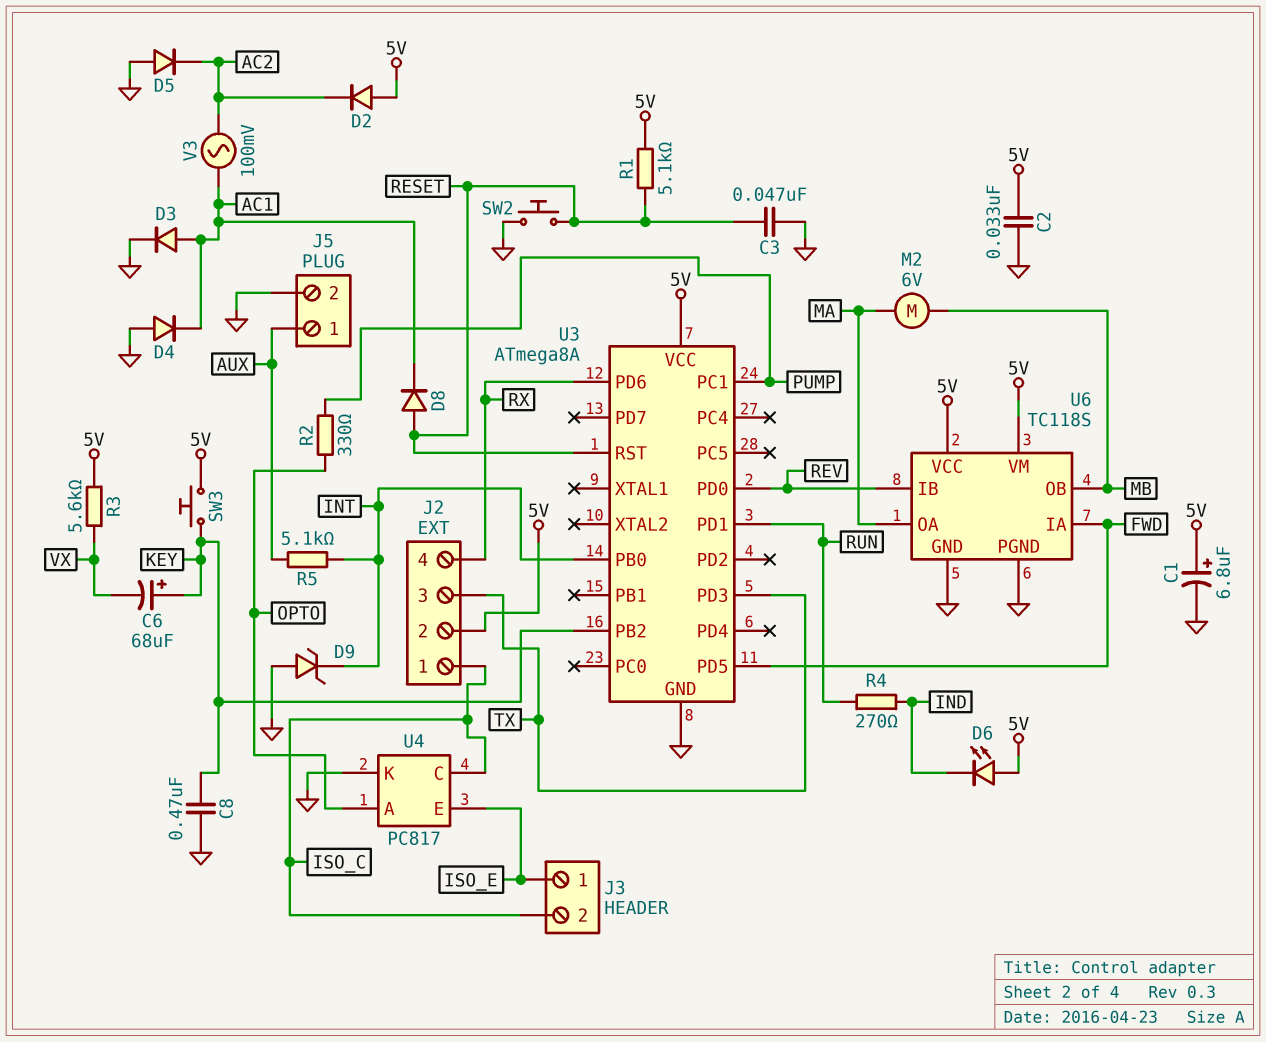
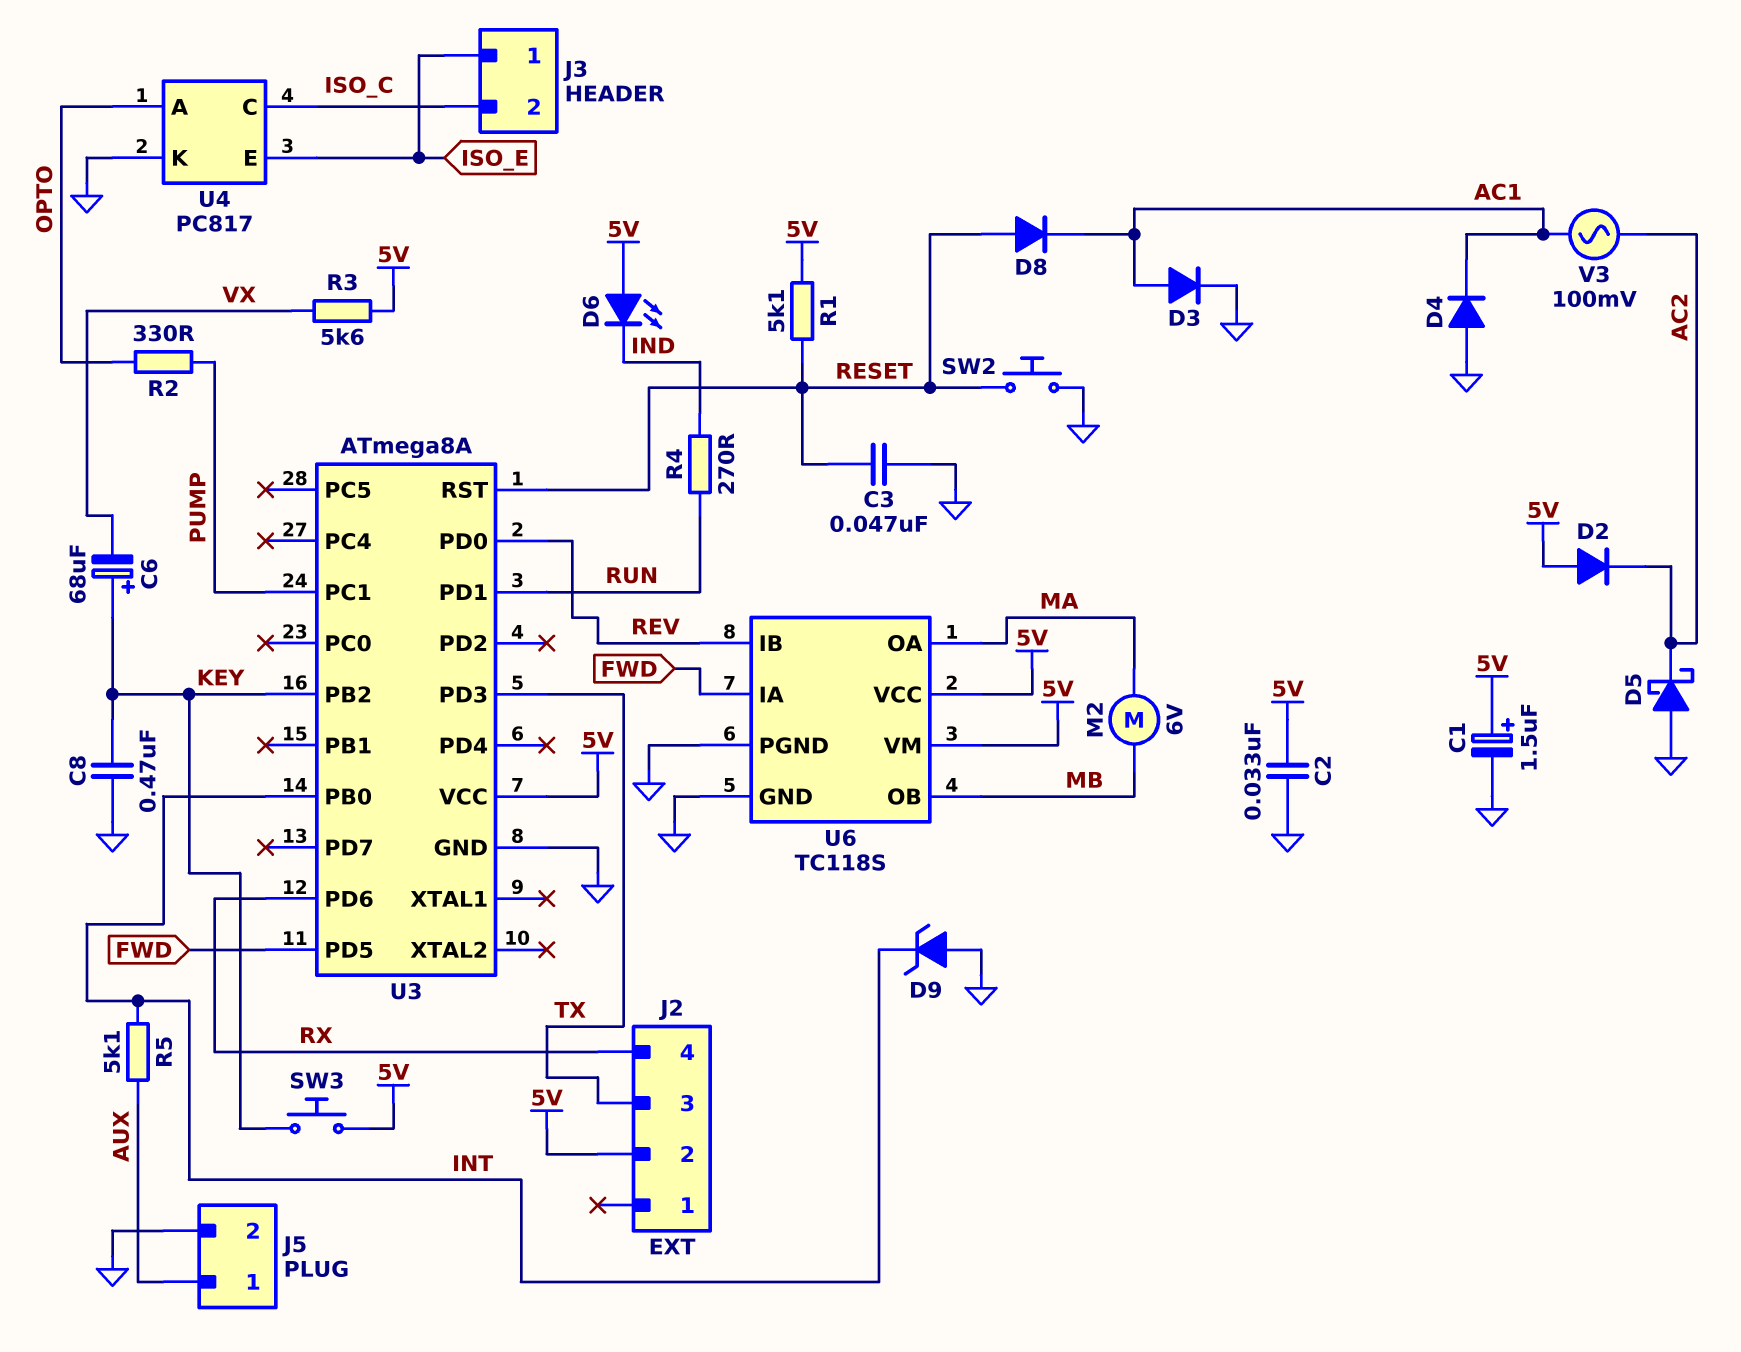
C1: 6.8uF (plus 5V, minus GND) -> 1.5uF (plus 5V, minus GND)
D5: diode (A GND, K AC2) -> schottky (A GND, K AC2)
J2 pin 1: ISO_C -> none

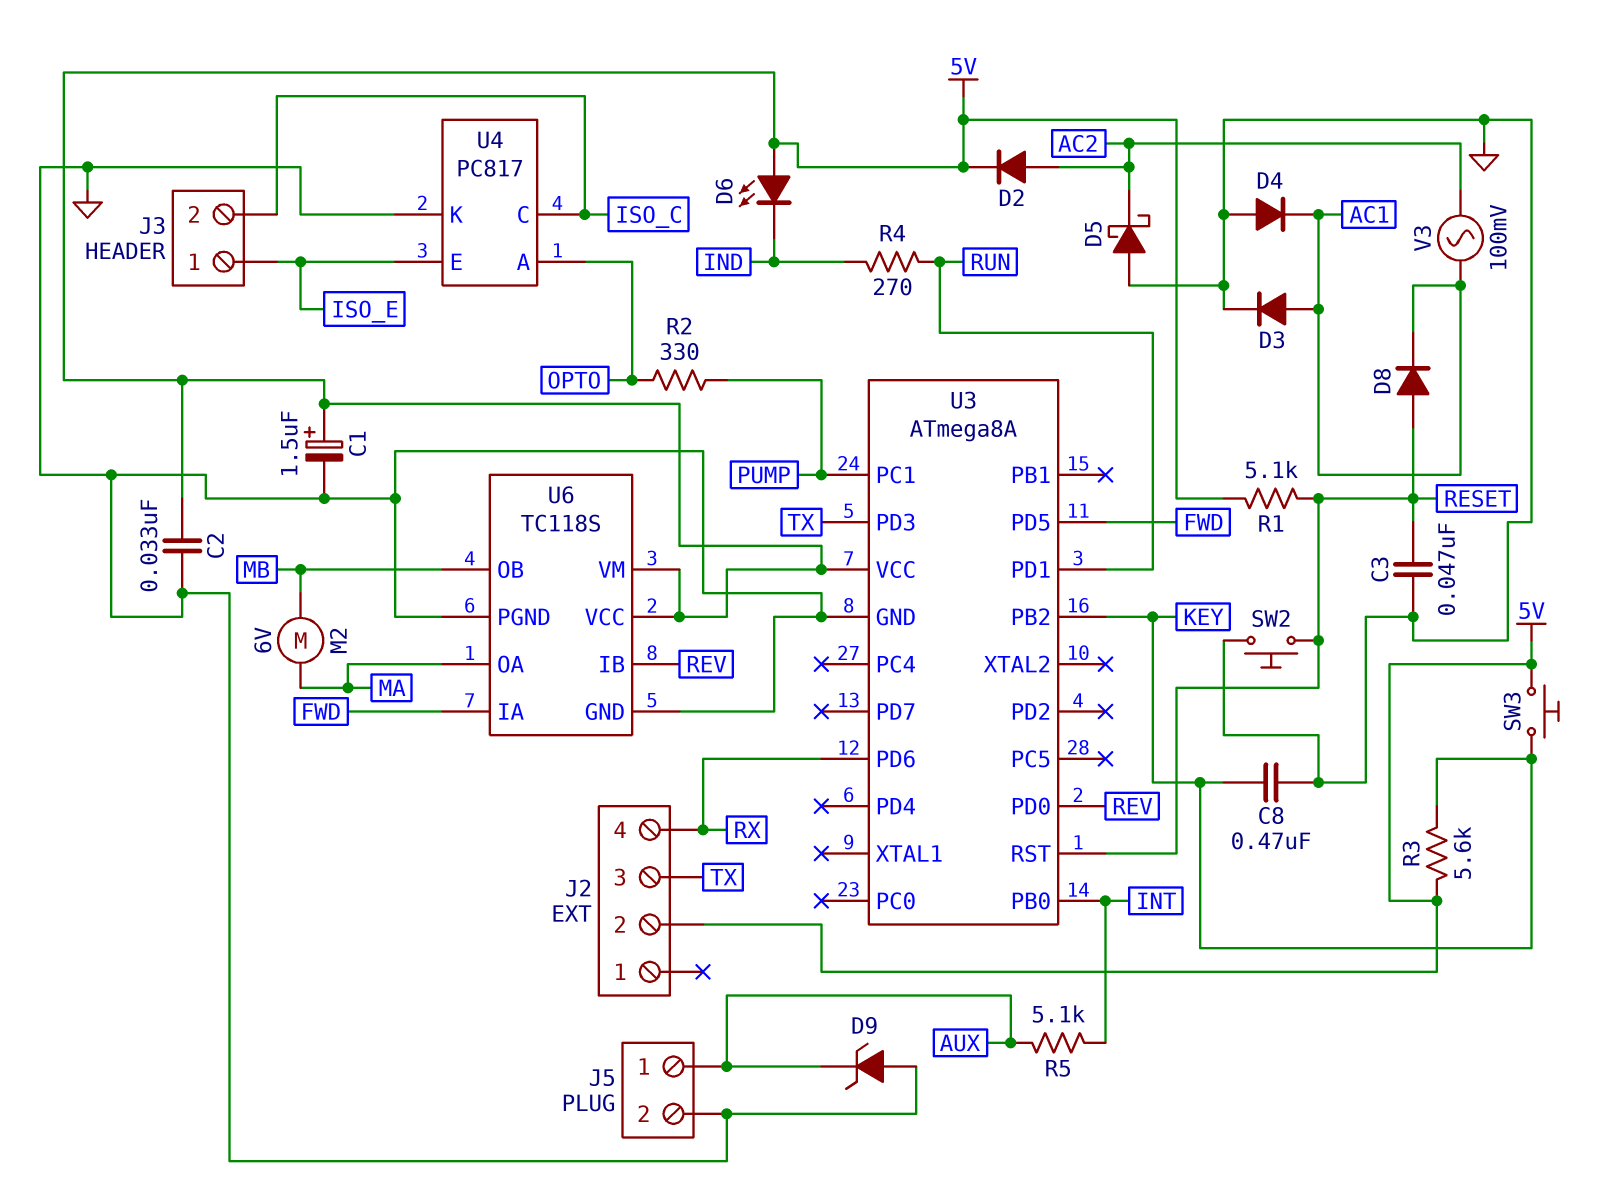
C6: 68uF (plus KEY, minus VX) -> none
D2: diode (A 5V, K AC2) -> diode (A AC2, K 5V)
D9: zener (A GND, K INT) -> zener (A GND, K AUX)
R3: 5.6k (5V, VX) -> 5.6k (5V, KEY)

